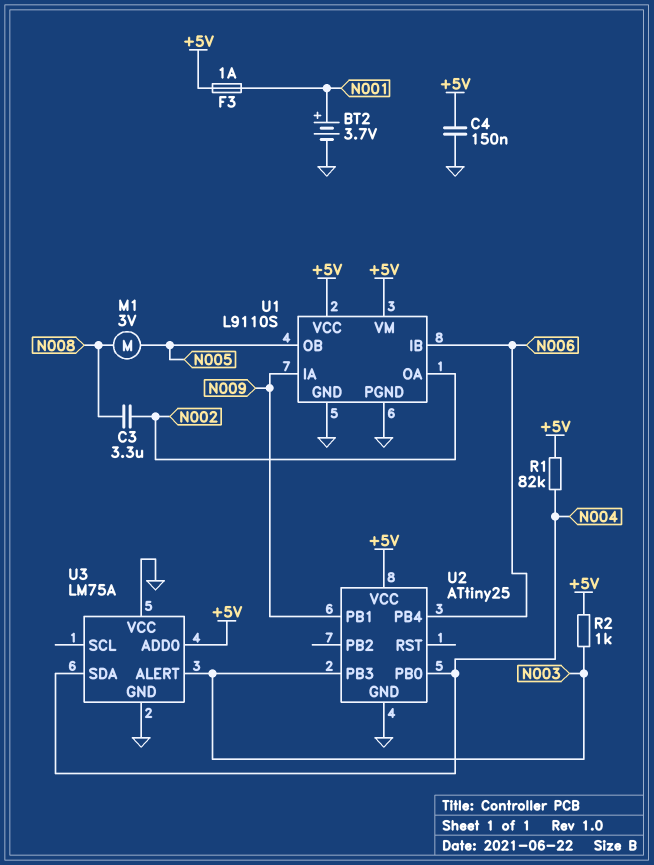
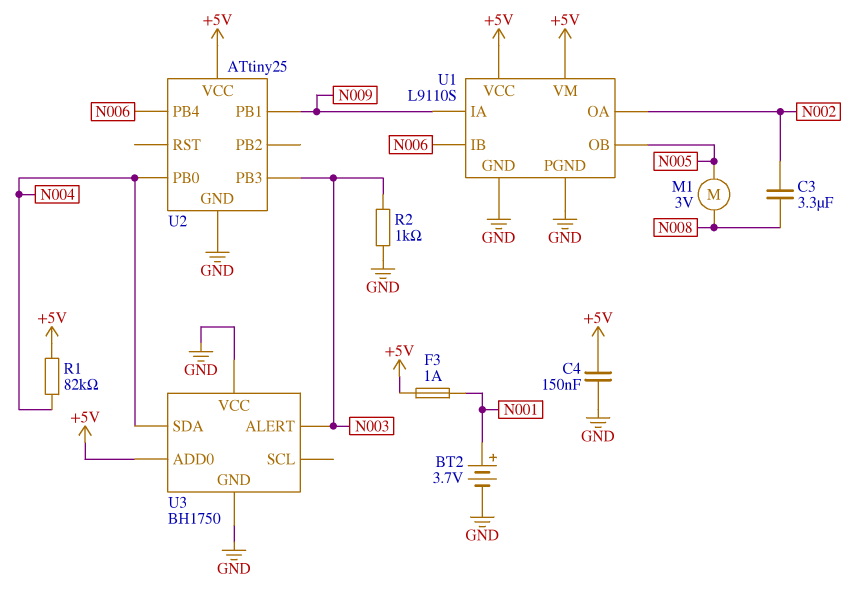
R2: 1k (+5V, N003) -> 1k (GND, N003)
U3: LM75A -> BH1750

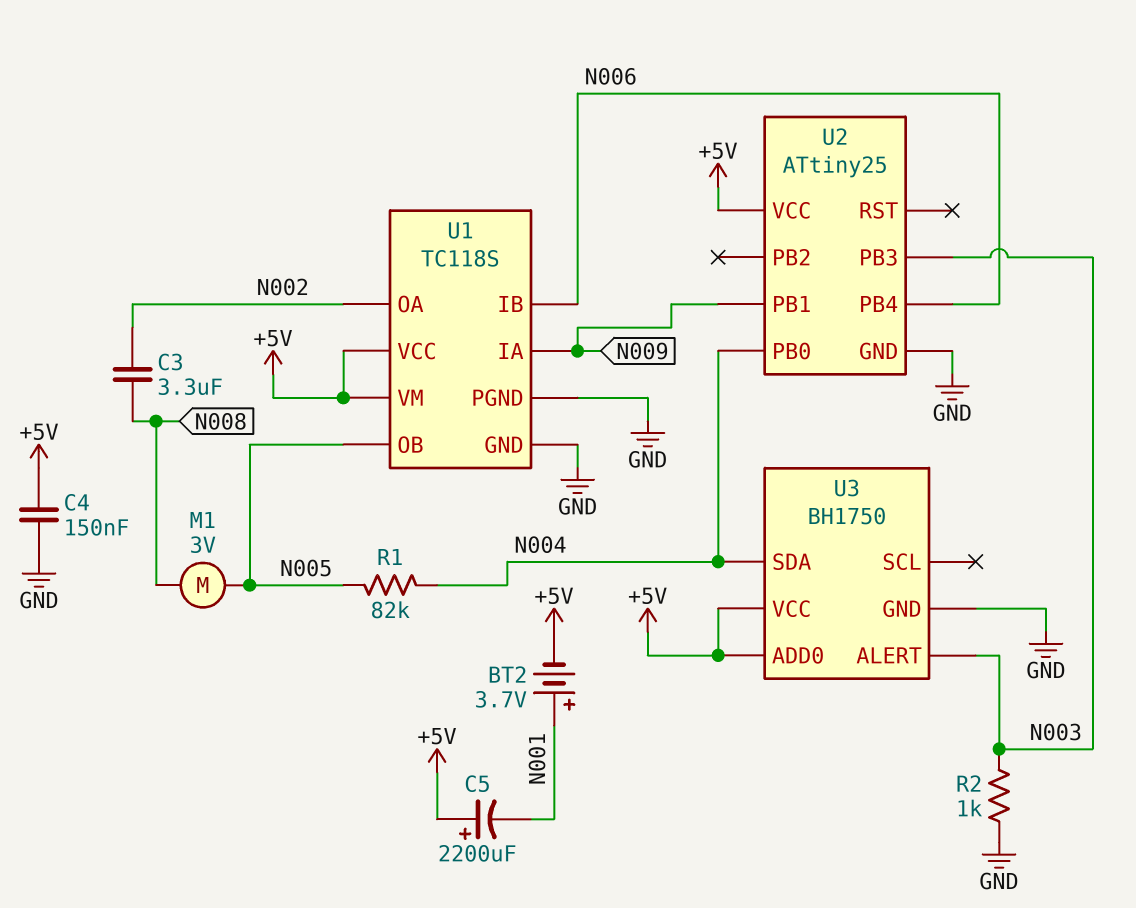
BT2: 3.7V (plus N001, minus GND) -> 3.7V (plus N001, minus +5V)
C5: none -> 2200uF (plus +5V, minus N001)
F3: 1A (+5V, N001) -> none
R1: 82k (+5V, N004) -> 82k (N004, N005)
U1: L9110S -> TC118S
U3 pin VCC: GND -> +5V

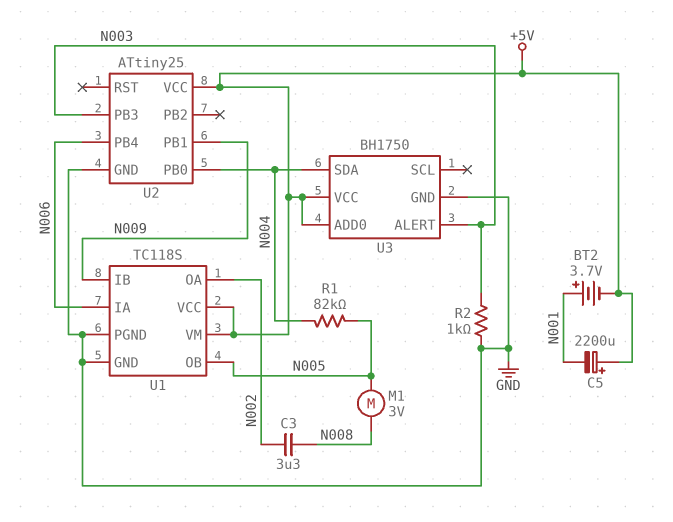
C4: 150nF (+5V, GND) -> none
U1 pin IA: N009 -> N006
U1 pin IB: N006 -> N009

